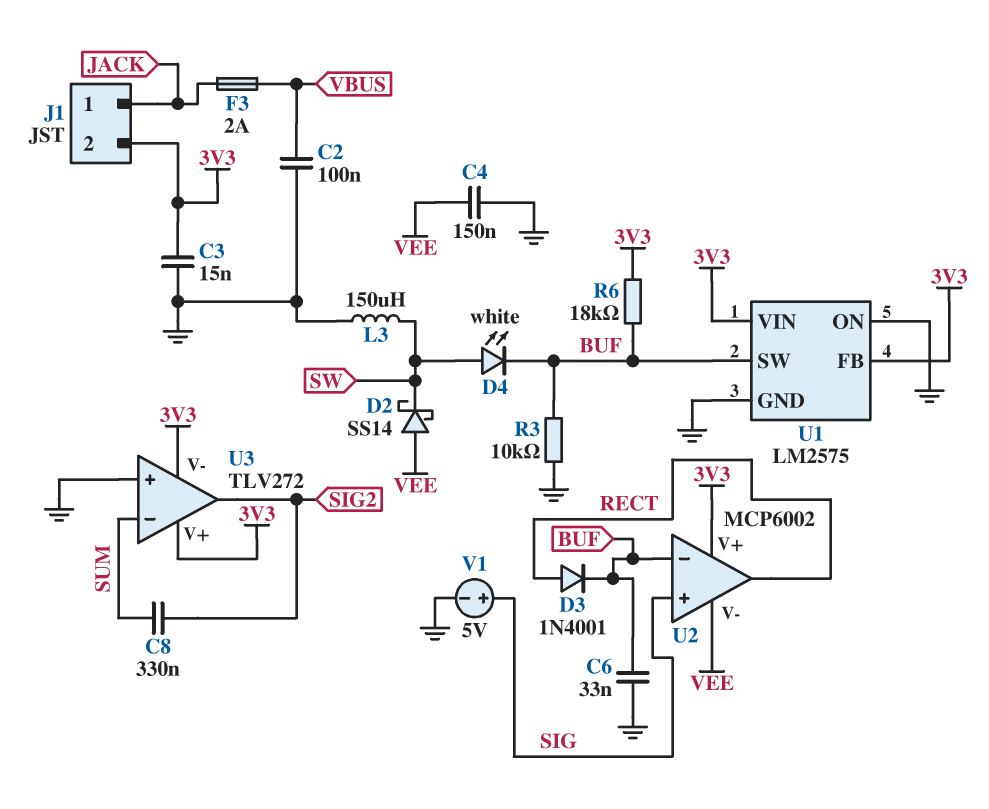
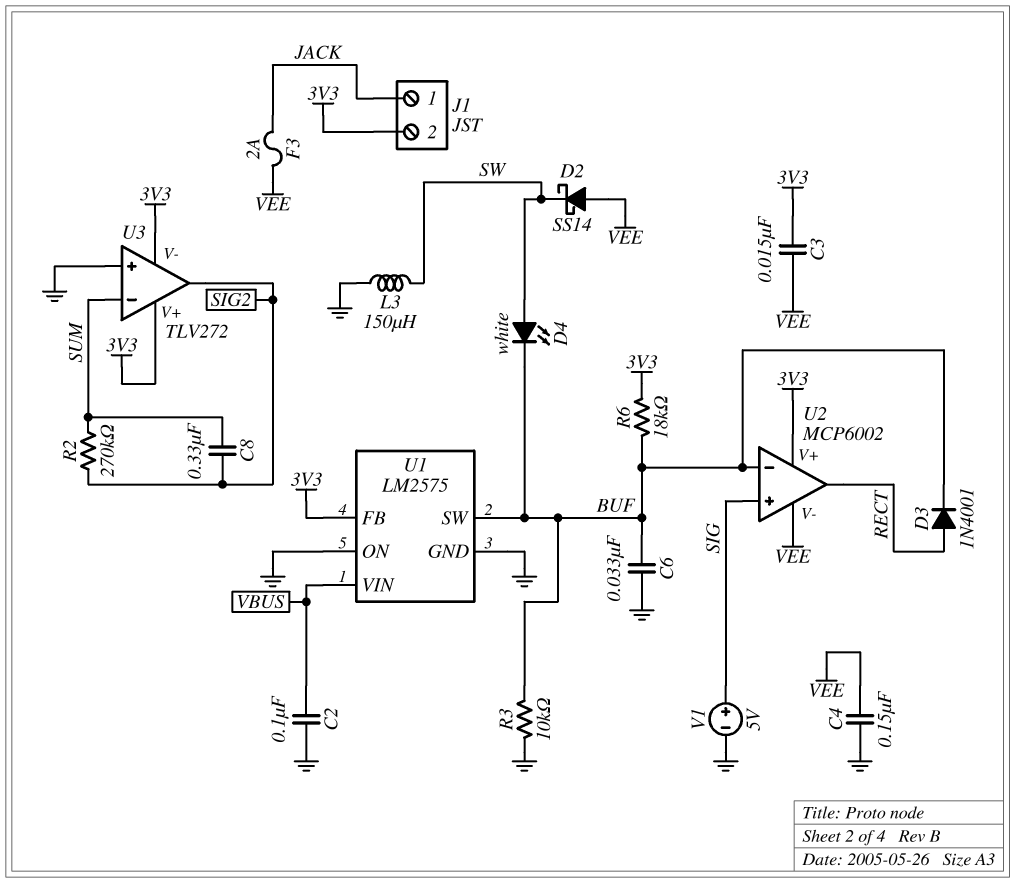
C3: 15nF (3V3, GND) -> 15nF (3V3, VEE)
F3: 2A (JACK, VBUS) -> 2A (JACK, VEE)
R2: none -> 270k (SIG2, SUM)
U1 pin VIN: 3V3 -> VBUS

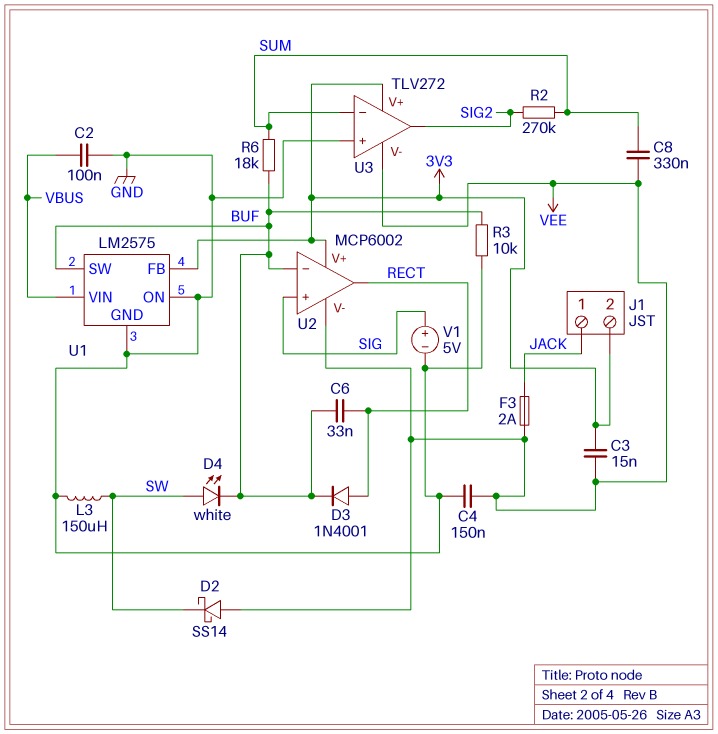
C6: 33nF (BUF, GND) -> 33nF (BUF, RECT)
C8: 330nF (SIG2, SUM) -> 330nF (SUM, VEE)
R6: 18k (3V3, BUF) -> 18k (BUF, SUM)
U3 pin V-: 3V3 -> VEE

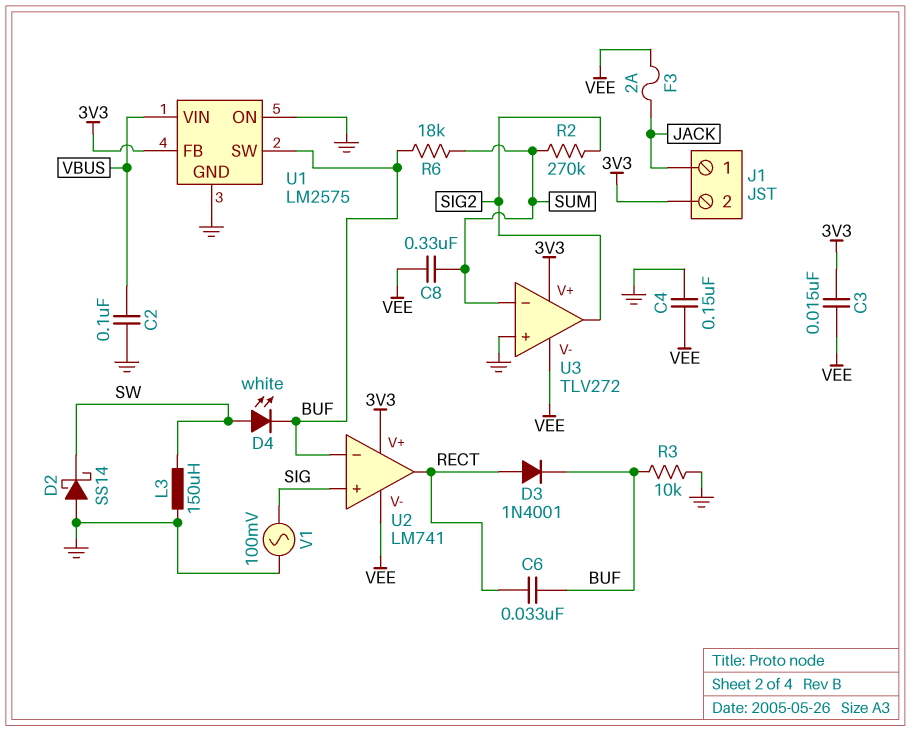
D2: schottky SS14 (A VEE, K SW) -> schottky SS14 (A GND, K SW)
U2: MCP6002 -> LM741
V1: 5V (plus SIG, minus GND) -> AC 100mV (GND, SIG)

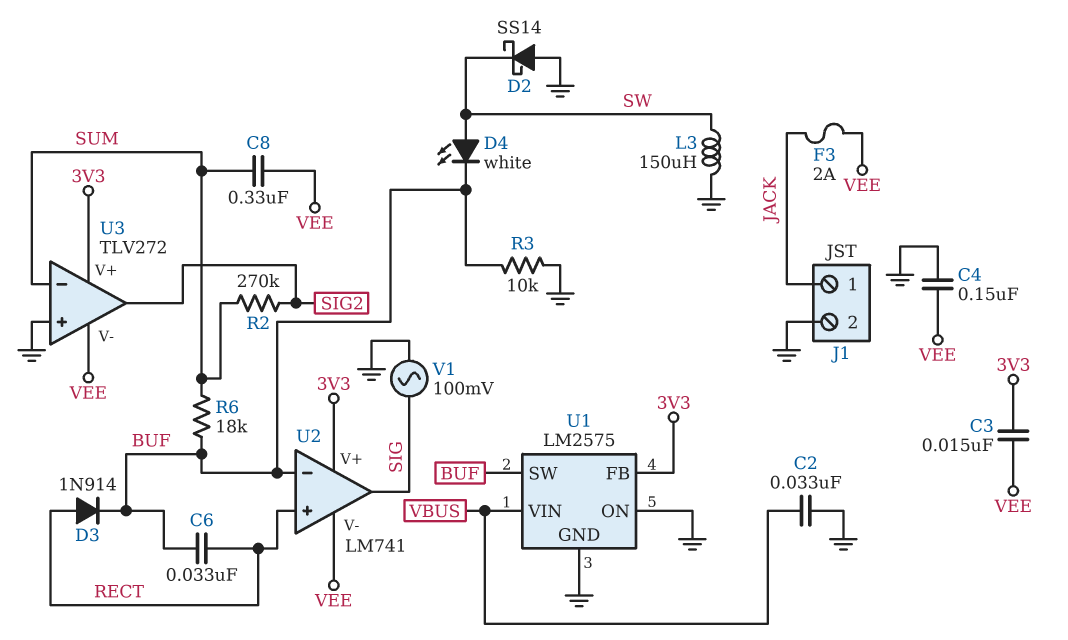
C2: 100nF (GND, VBUS) -> 33nF (GND, VBUS)
D3: diode 1N4001 (A RECT, K BUF) -> diode 1N914 (A RECT, K BUF)
J1 pin 2: 3V3 -> GND
U2 pin in+: SIG -> RECT
U2 pin out: RECT -> SIG

